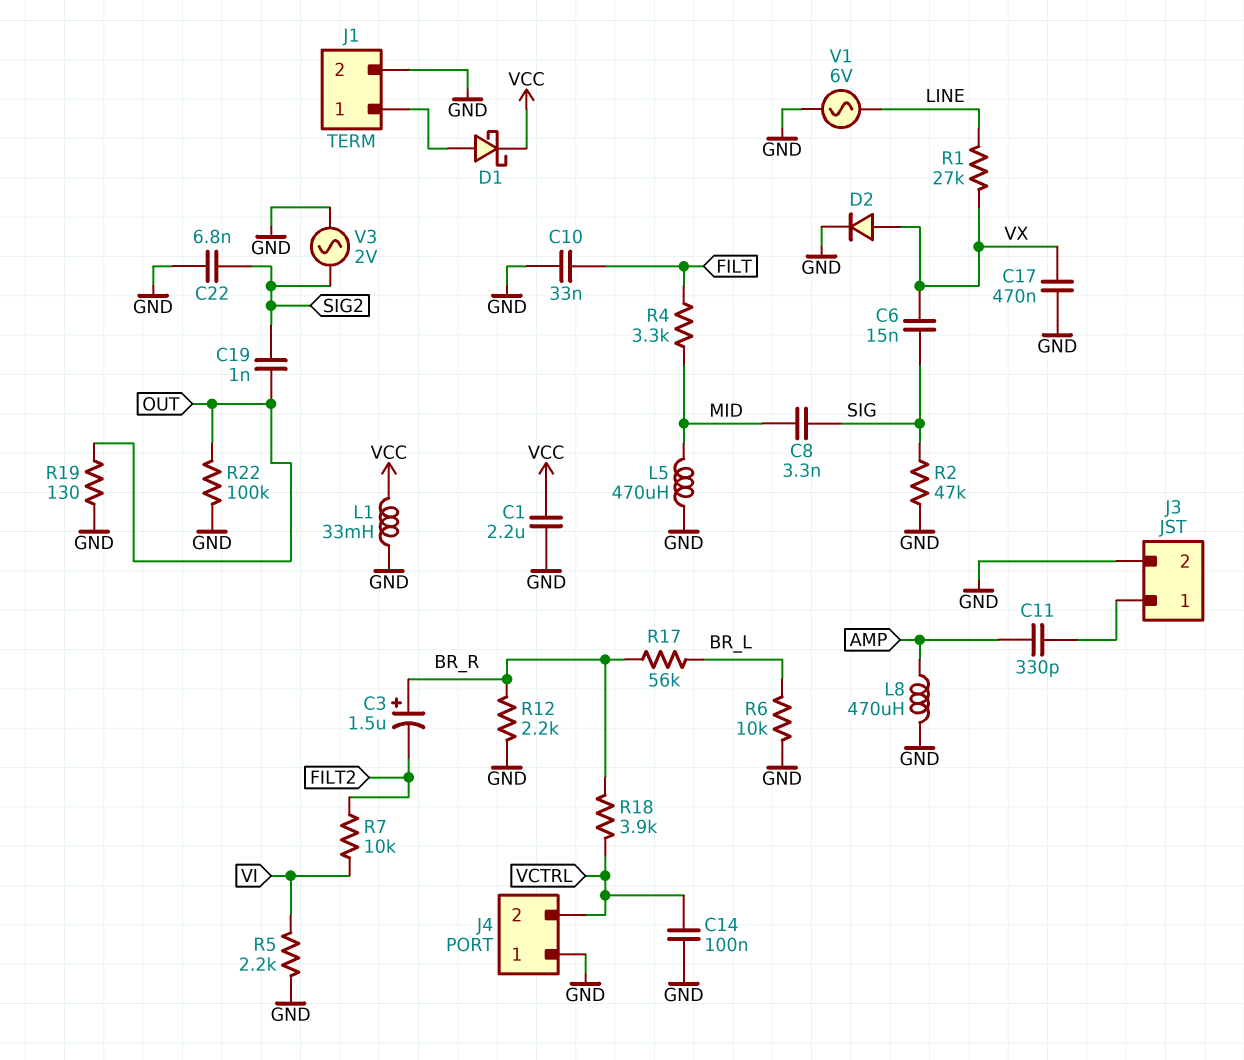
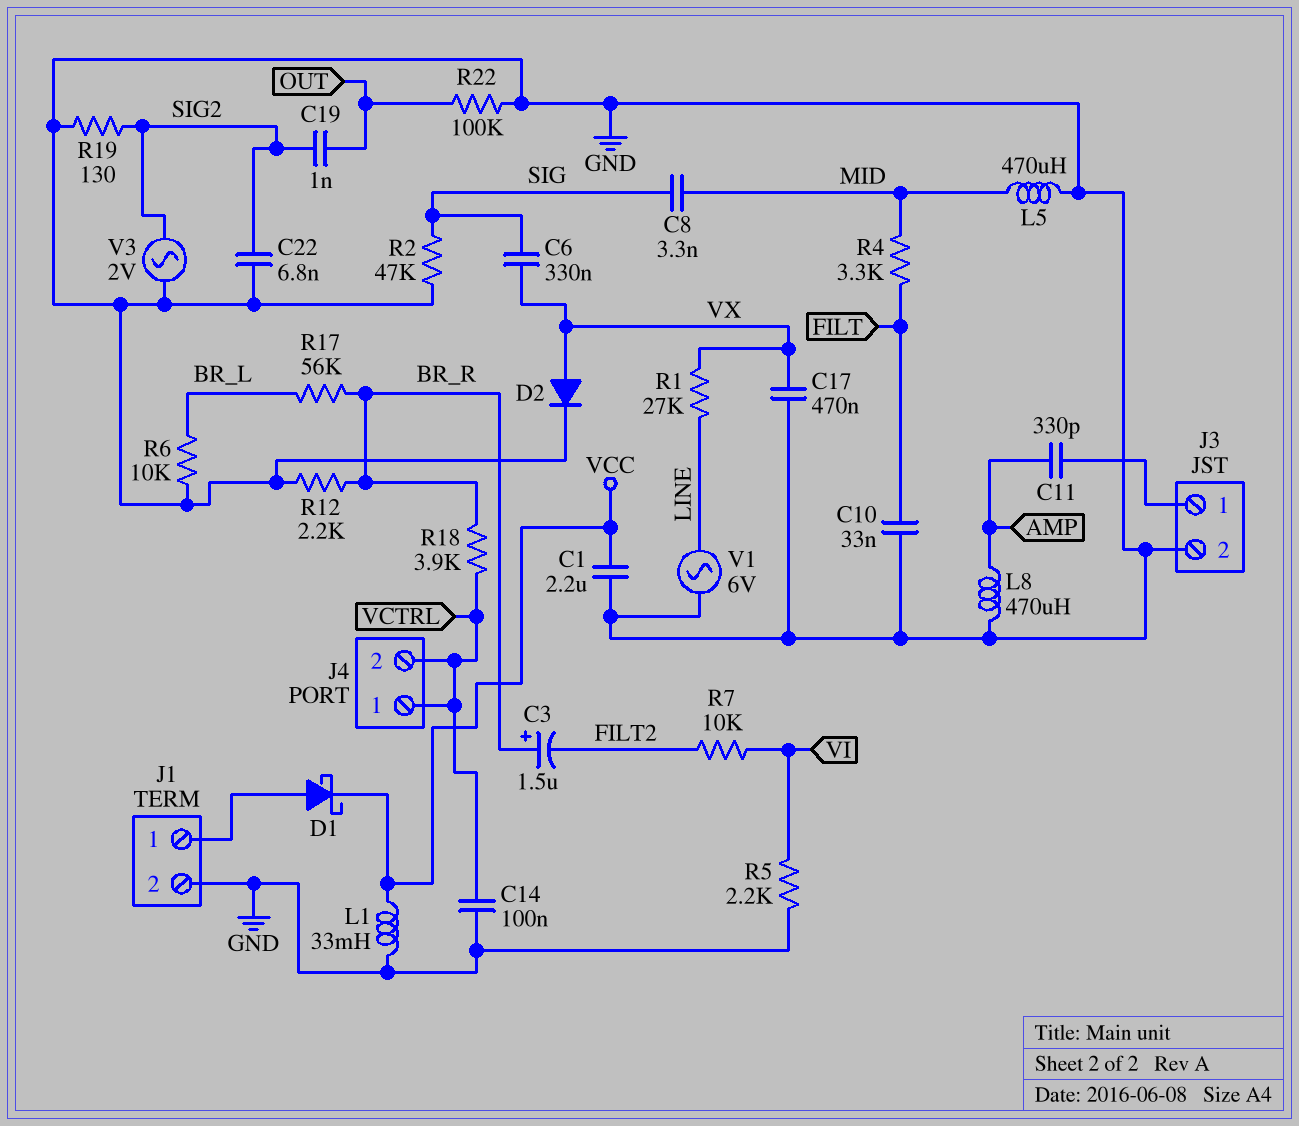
C6: 15nF (SIG, VX) -> 330nF (SIG, VX)
J4 pin 1: GND -> VCTRL
R19: 130 (GND, OUT) -> 130 (GND, SIG2)

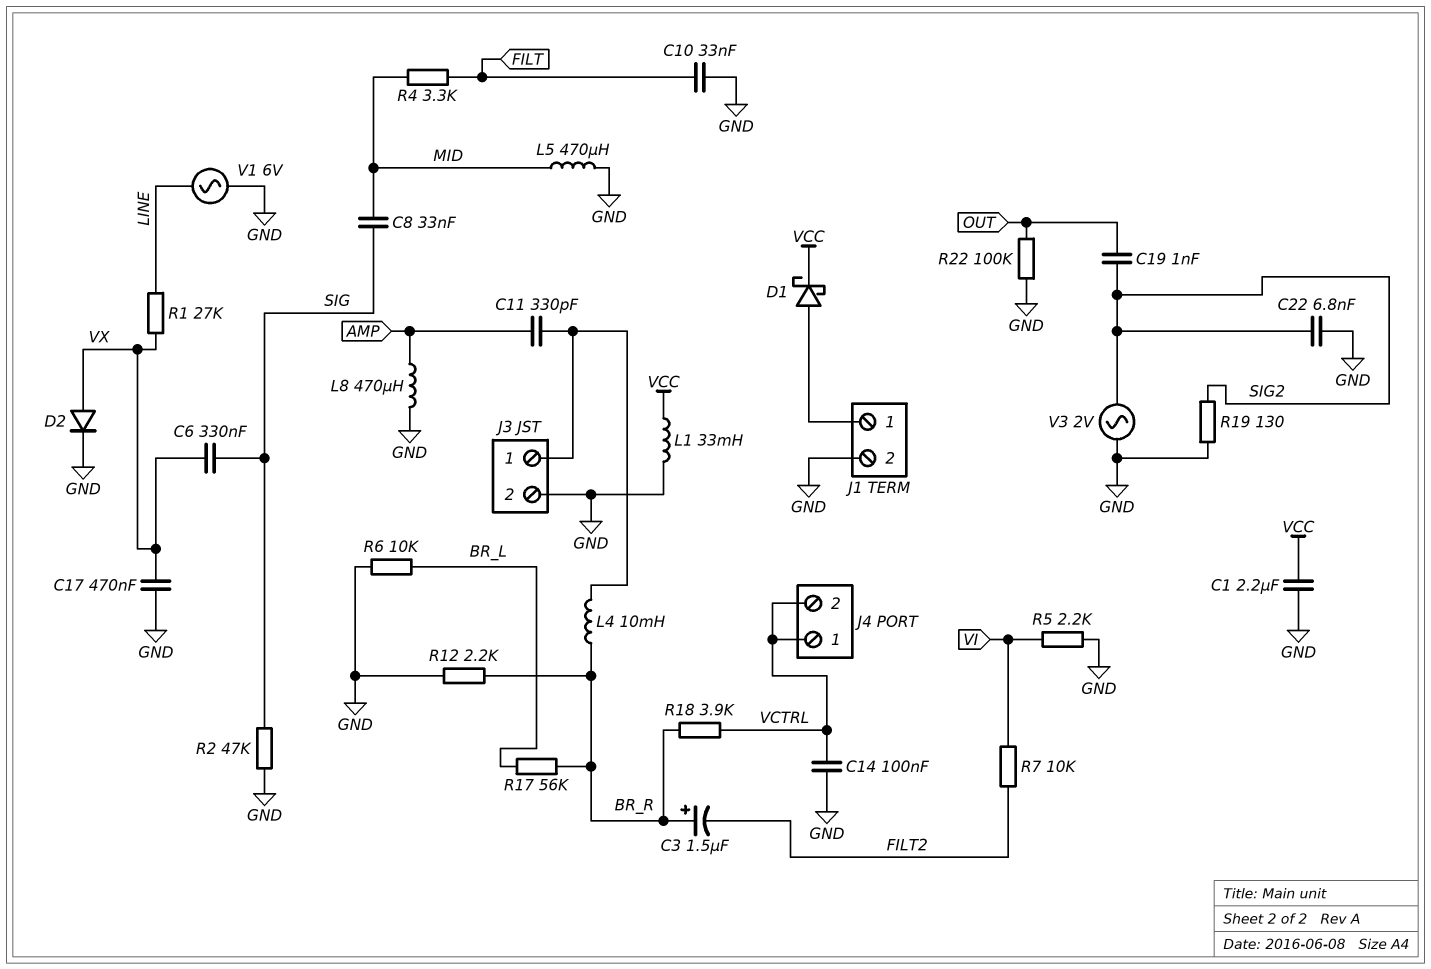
C8: 3.3nF (MID, SIG) -> 33nF (MID, SIG)
L4: none -> 10mH (BR_R, J3/1)

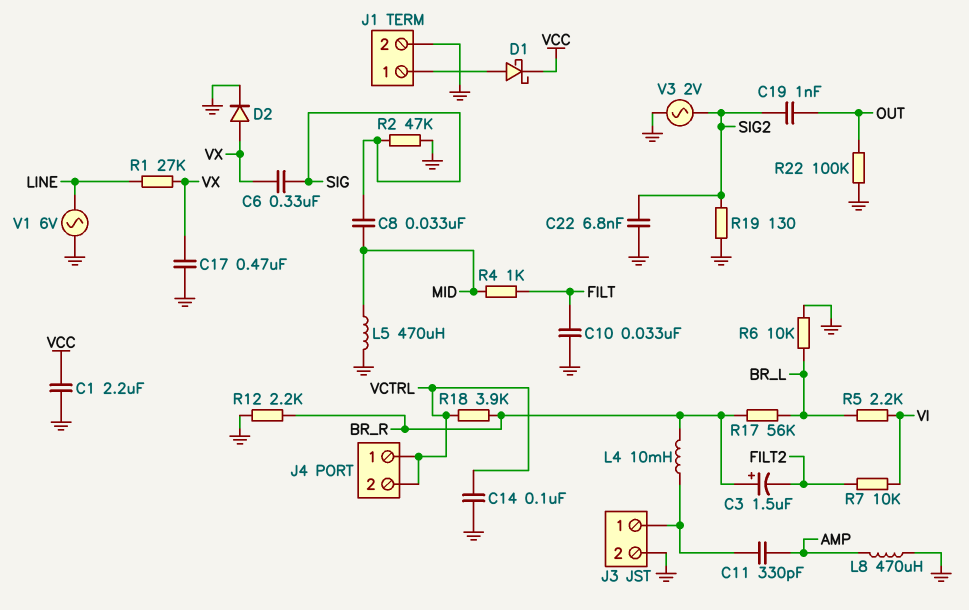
L1: 33mH (GND, VCC) -> none
R4: 3.3k (FILT, MID) -> 1k (FILT, MID)
R5: 2.2k (GND, VI) -> 2.2k (BR_L, VI)

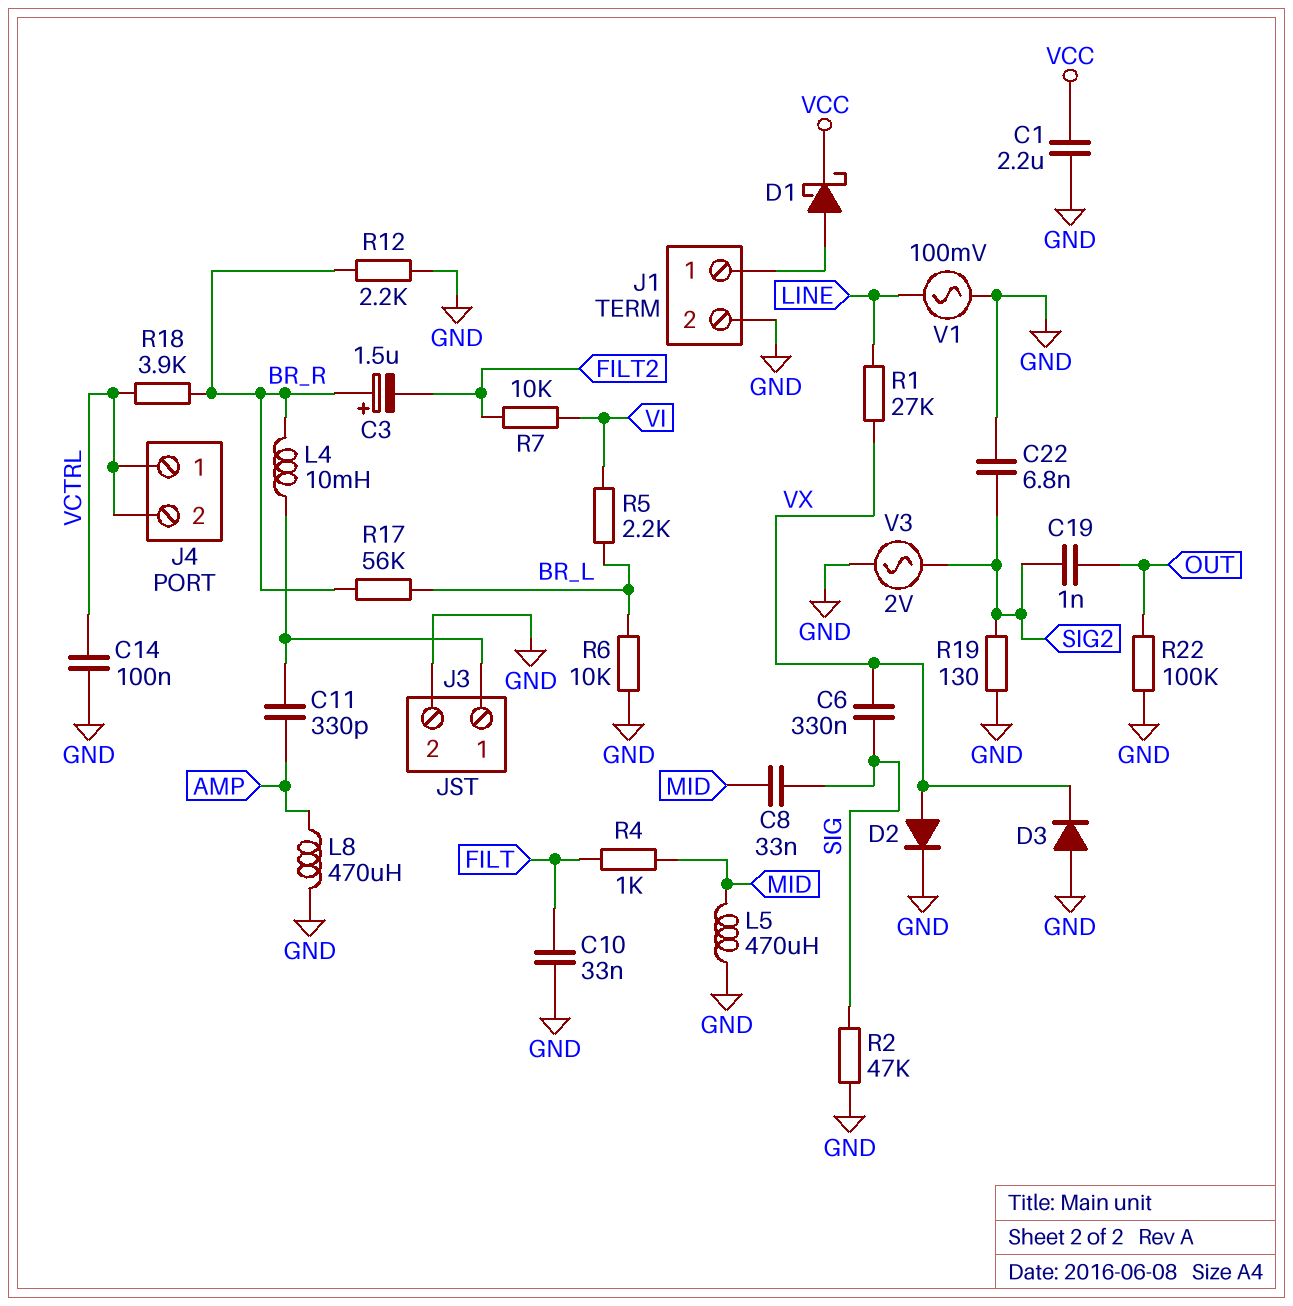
C17: 470nF (GND, VX) -> none
D3: none -> diode (A GND, K VX)
V1: AC 6V (GND, LINE) -> AC 100mV (GND, LINE)

